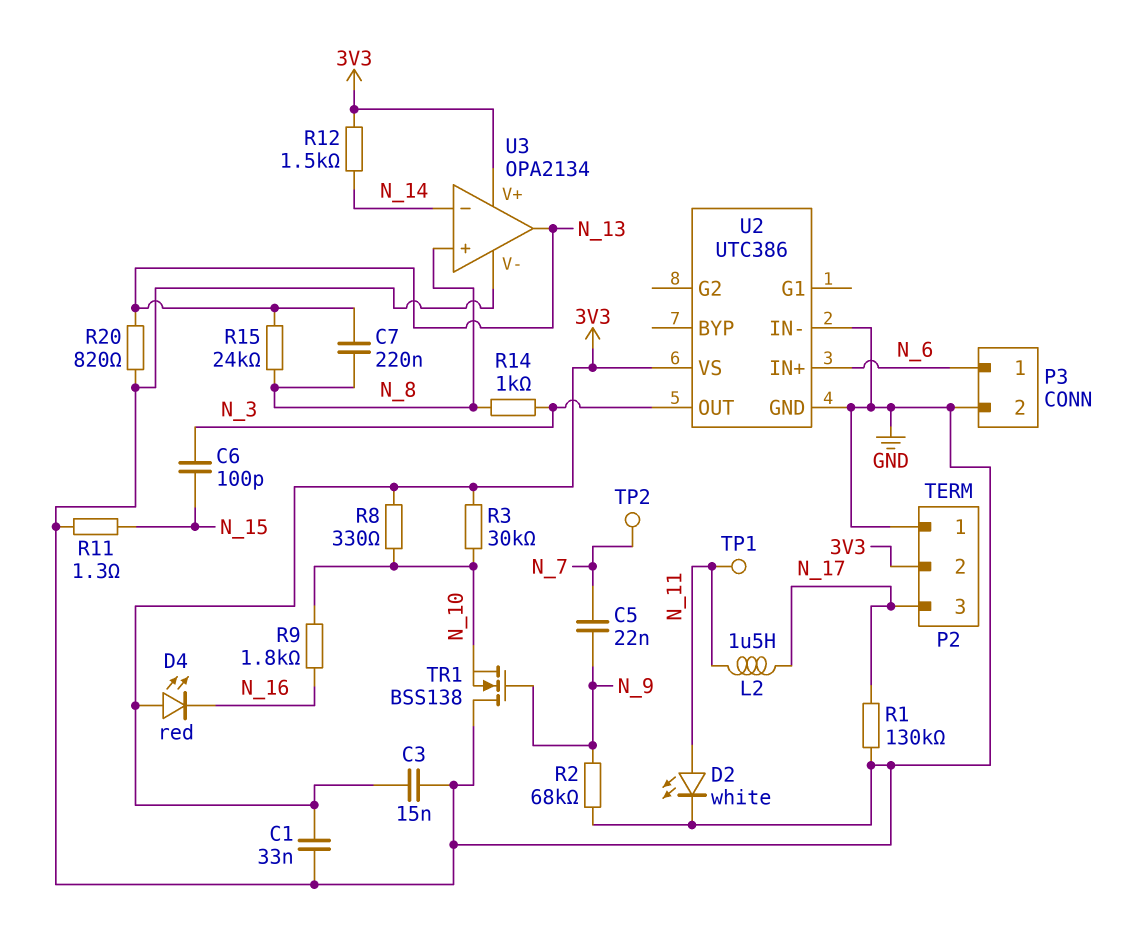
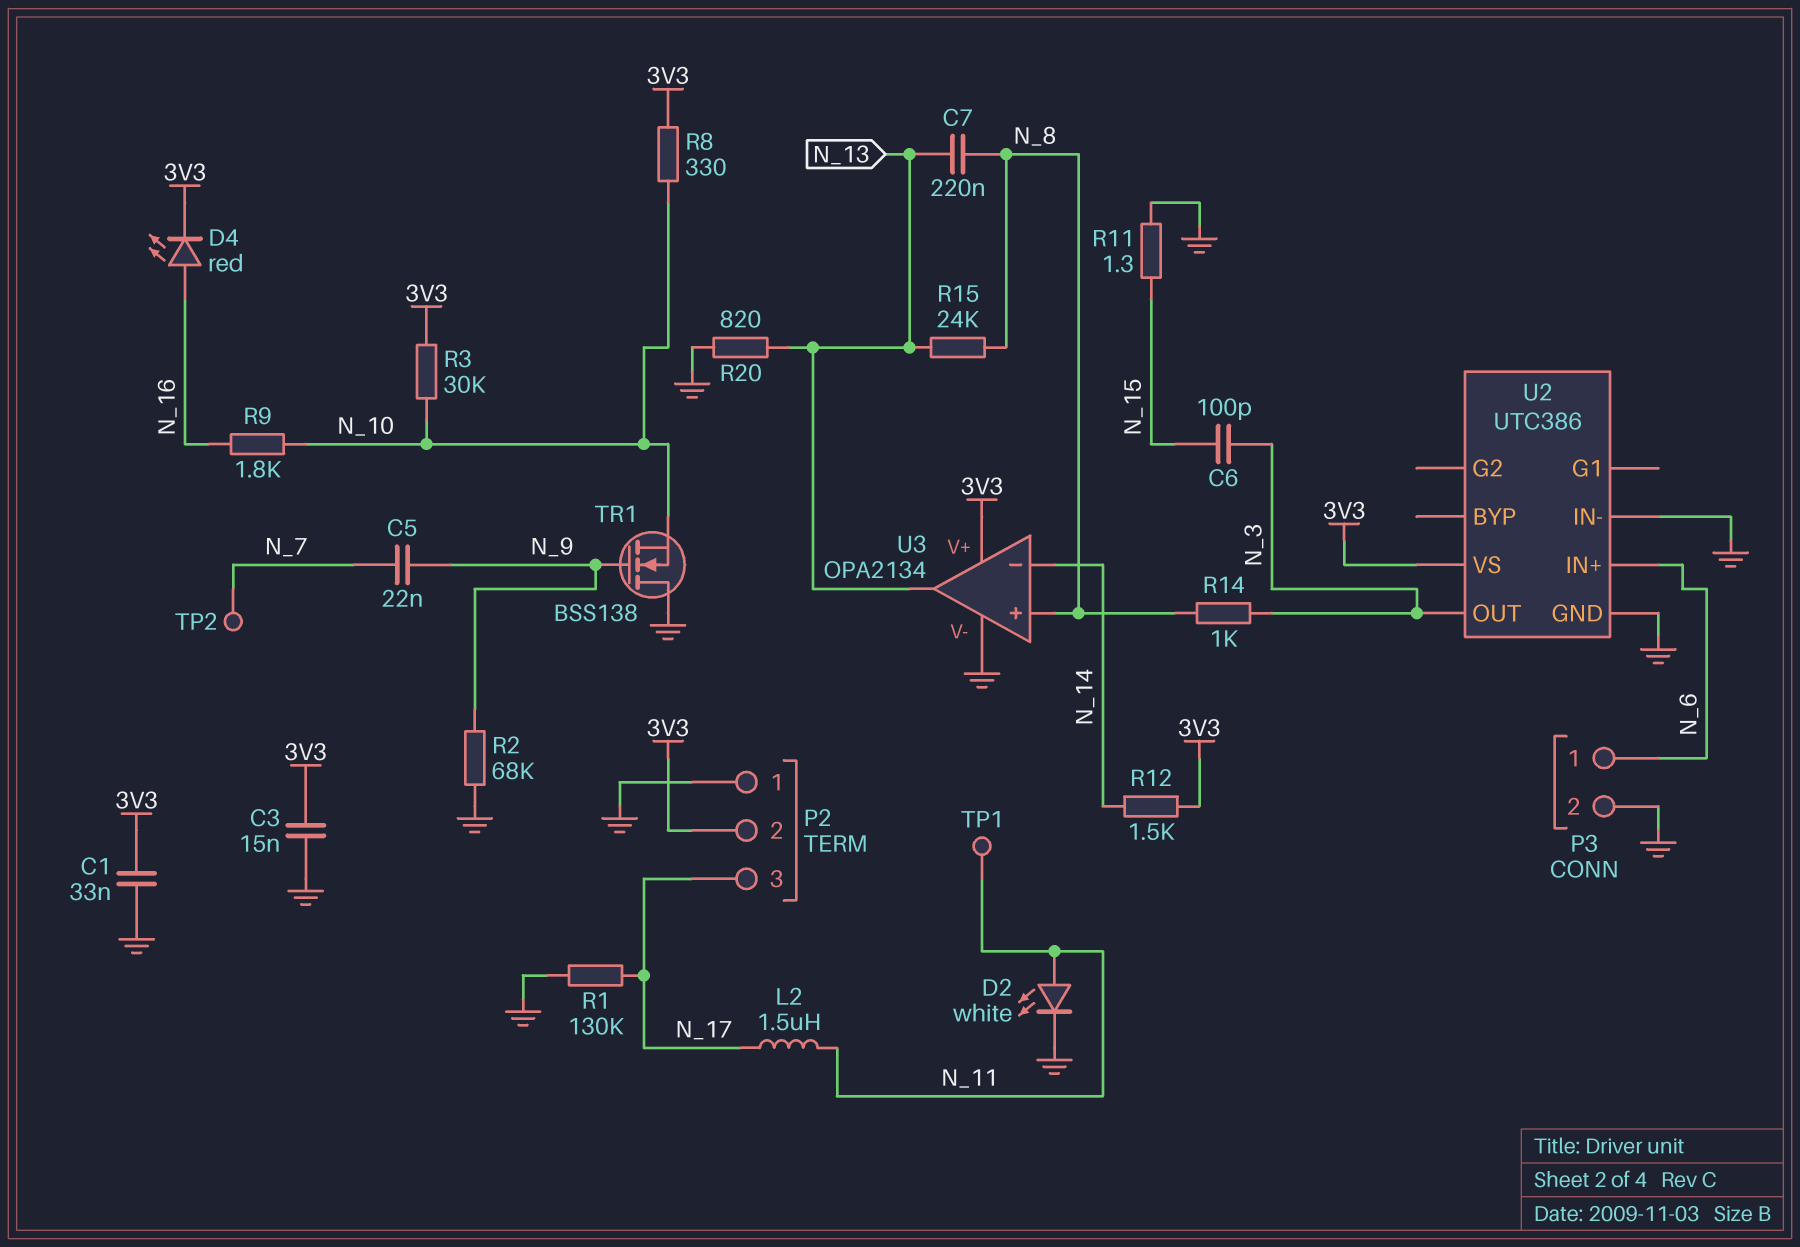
D4: LED red (A 3V3, K N_16) -> LED red (A N_16, K 3V3)

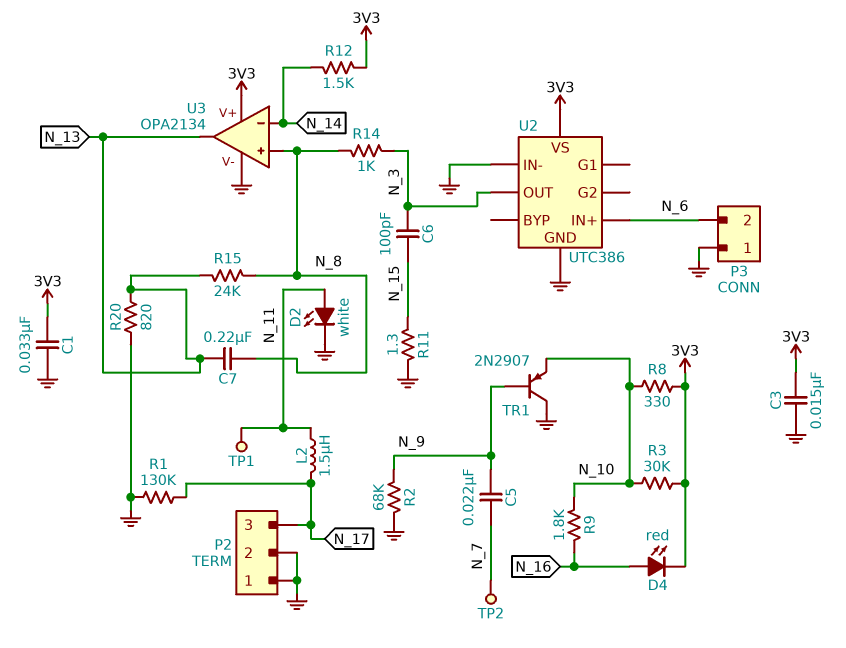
P2 pin 2: 3V3 -> GND
P3 pin 1: N_6 -> GND
P3 pin 2: GND -> N_6
TR1: NMOS BSS138 (G N_9, D GND, S N_10) -> PNP 2N2907 (B N_9, C GND, E N_10)

